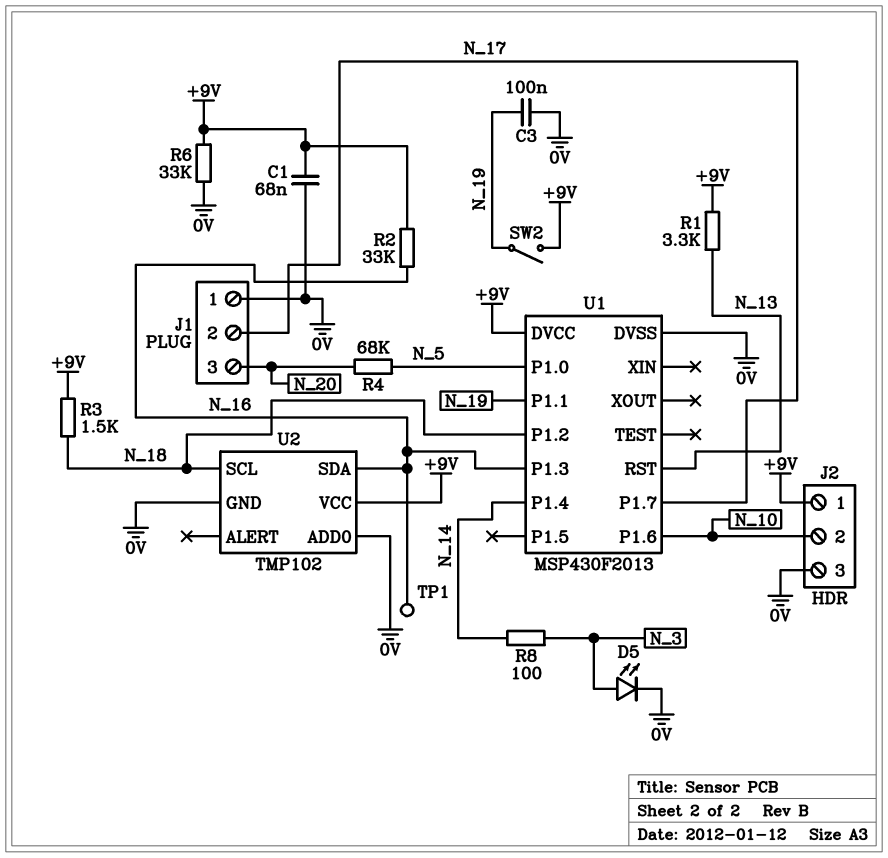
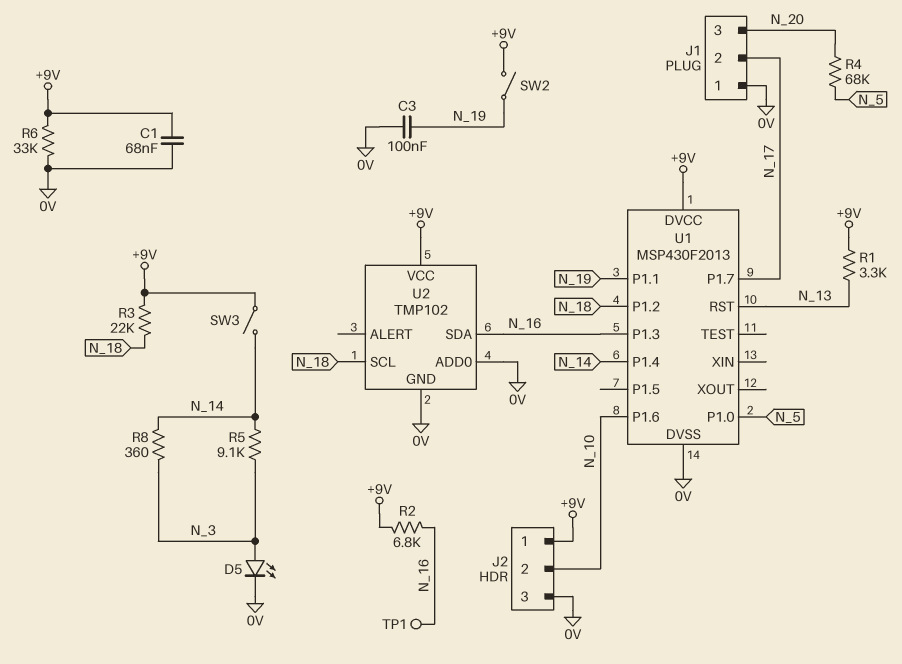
R2: 33k (+9V, N_16) -> 6.8k (+9V, N_16)
R3: 1.5k (+9V, N_18) -> 22k (+9V, N_18)
R5: none -> 9.1k (N_3, N_14)
R8: 100 (N_3, N_14) -> 360 (N_3, N_14)
SW3: none -> switch (+9V, N_14)

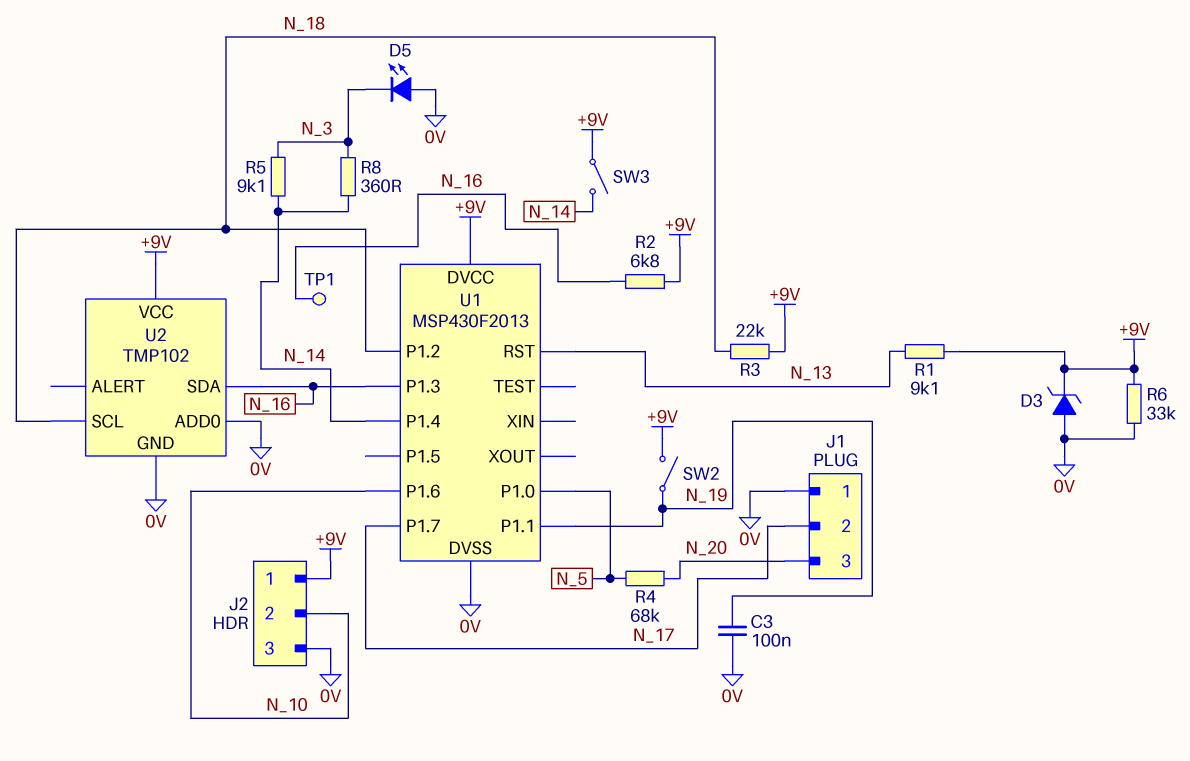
C1: 68nF (+9V, 0V) -> none
D3: none -> zener (A 0V, K +9V)
D5: LED (A N_3, K 0V) -> LED (A 0V, K N_3)
R1: 3.3k (+9V, N_13) -> 9.1k (+9V, N_13)

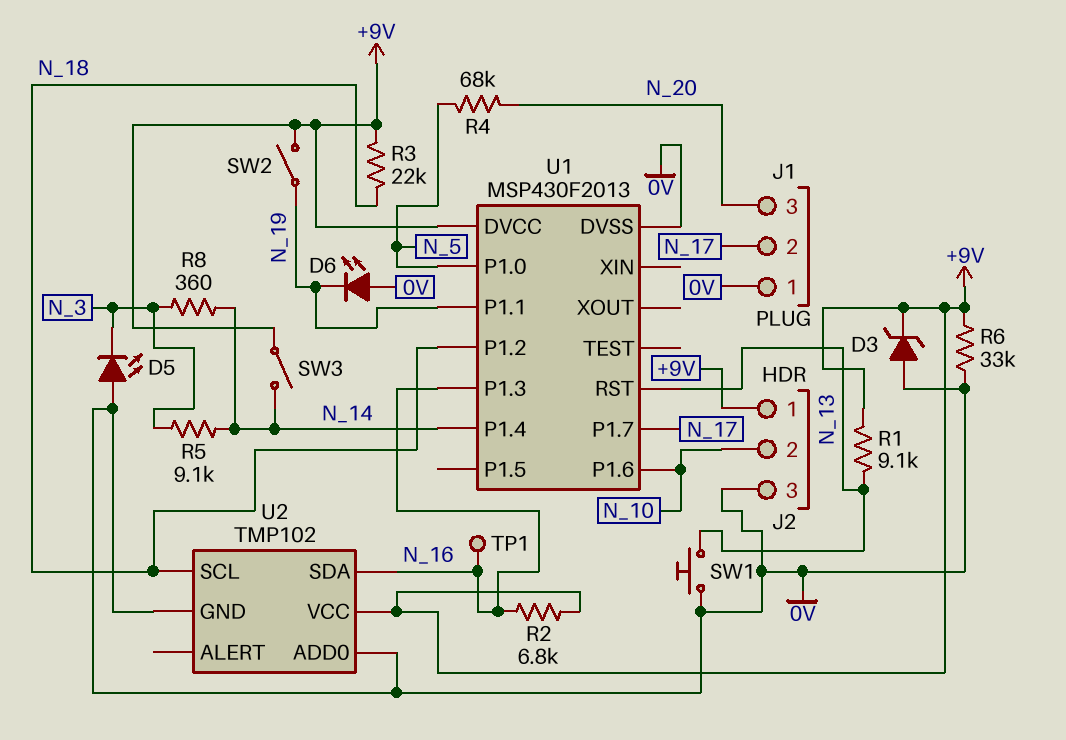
C3: 100nF (0V, N_19) -> none
D6: none -> LED (A 0V, K N_19)
SW1: none -> button (0V, N_13)

